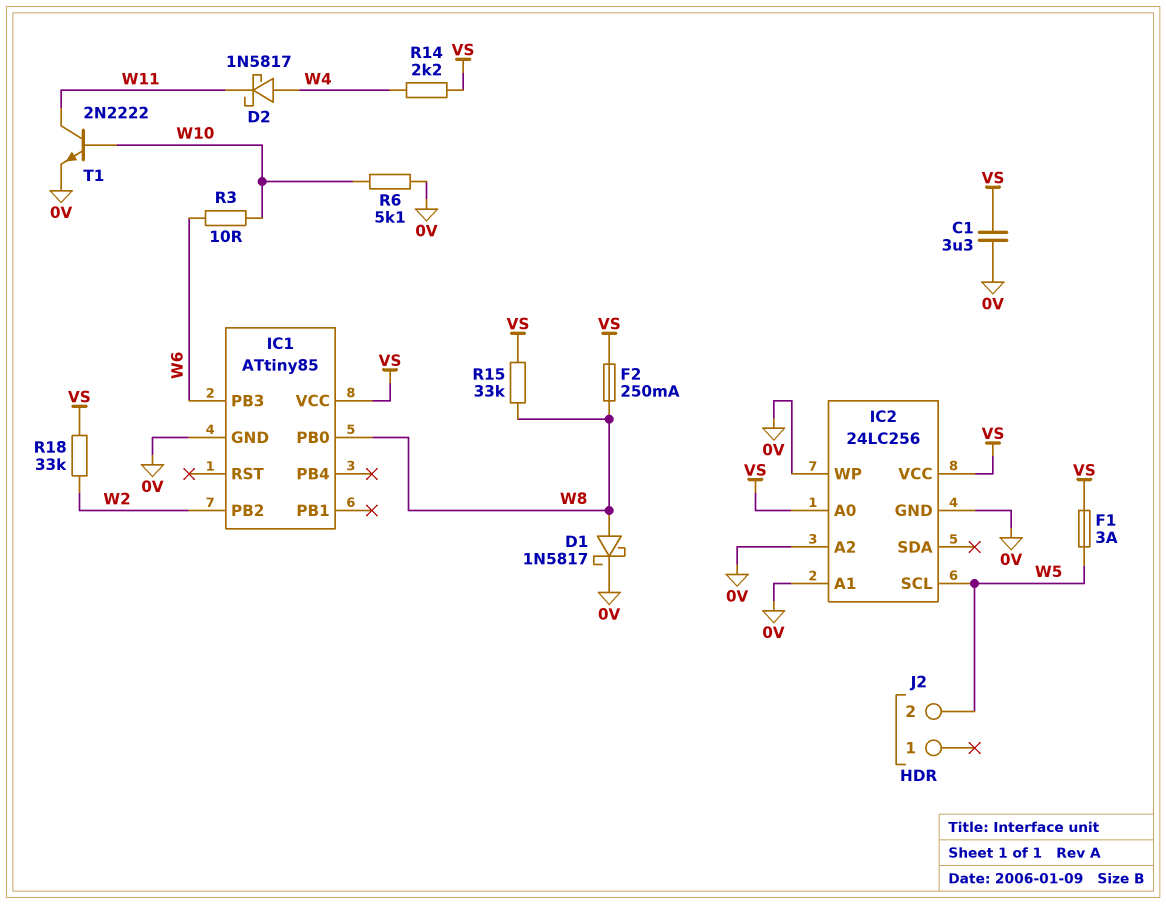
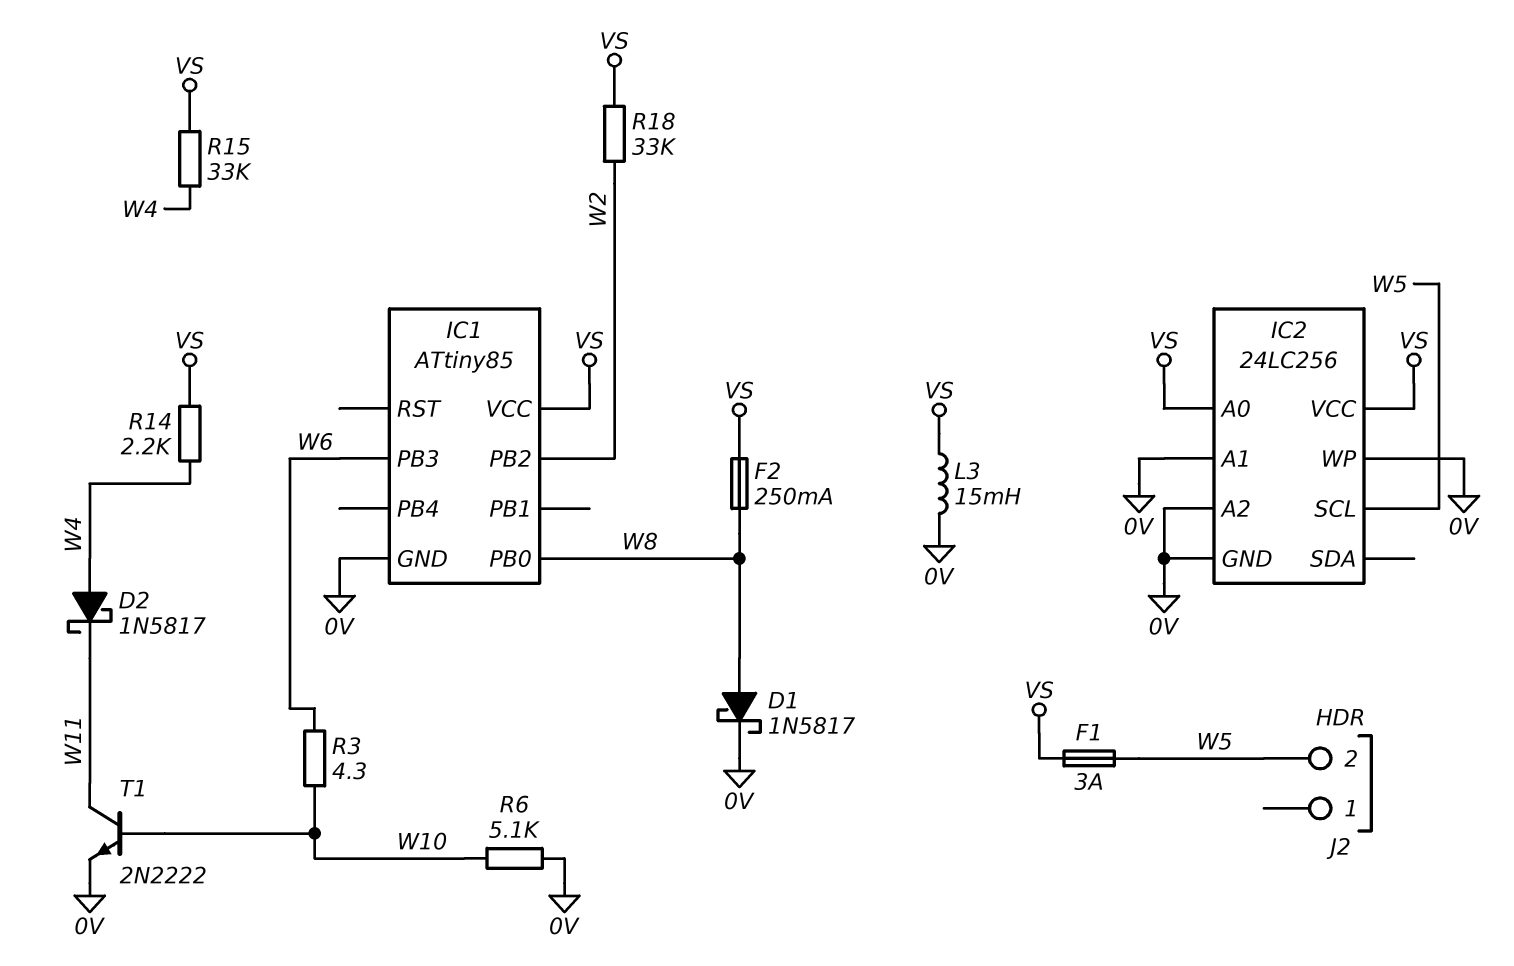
C1: 3.3uF (0V, VS) -> none
L3: none -> 15mH (0V, VS)
R3: 10 (W6, W10) -> 4.3 (W6, W10)
R15: 33k (VS, W8) -> 33k (VS, W4)

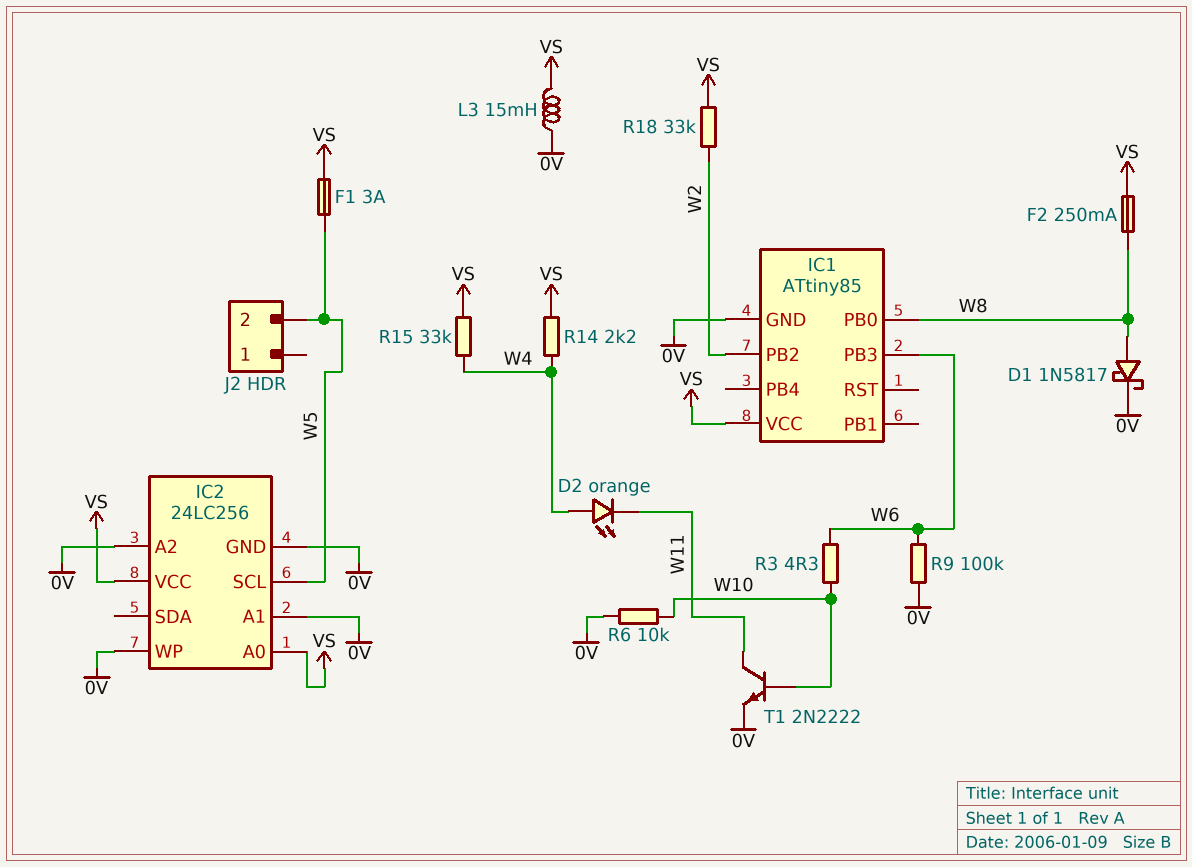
D2: schottky 1N5817 (A W4, K W11) -> LED orange (A W4, K W11)
R6: 5.1k (0V, W10) -> 10k (0V, W10)
R9: none -> 100k (0V, W6)

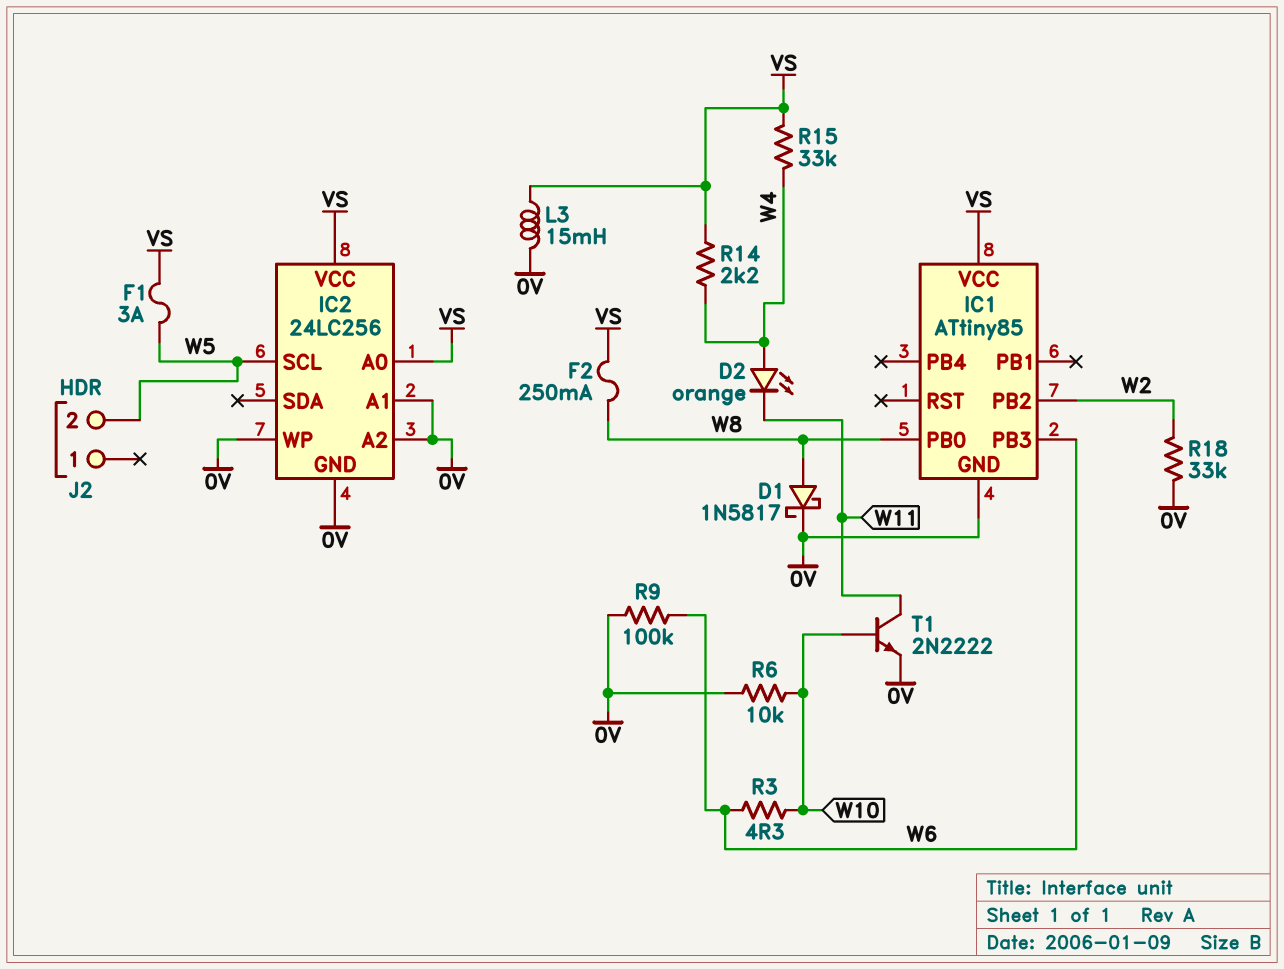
R18: 33k (VS, W2) -> 33k (0V, W2)

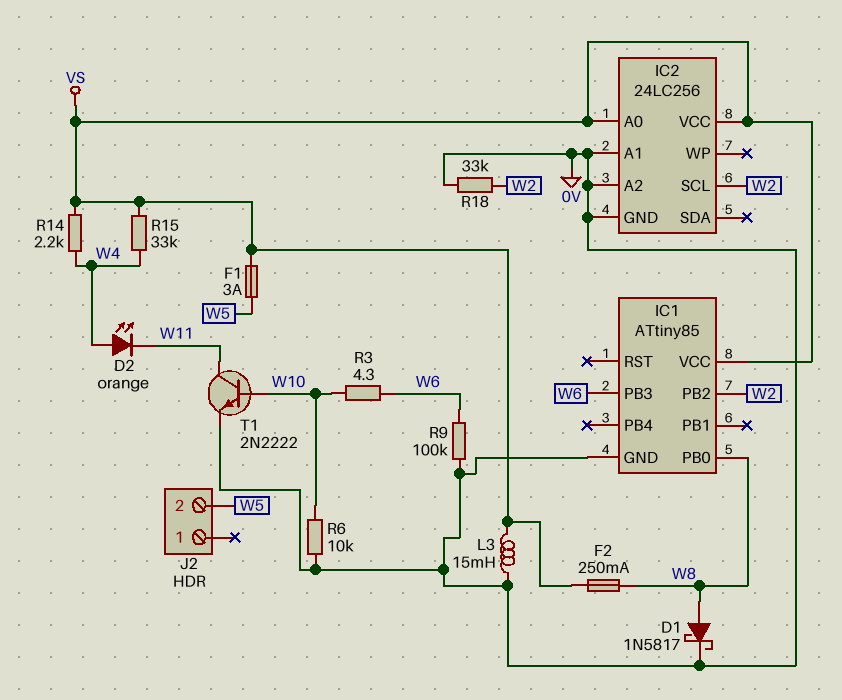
IC2 pin SCL: W5 -> W2
IC2 pin WP: 0V -> none

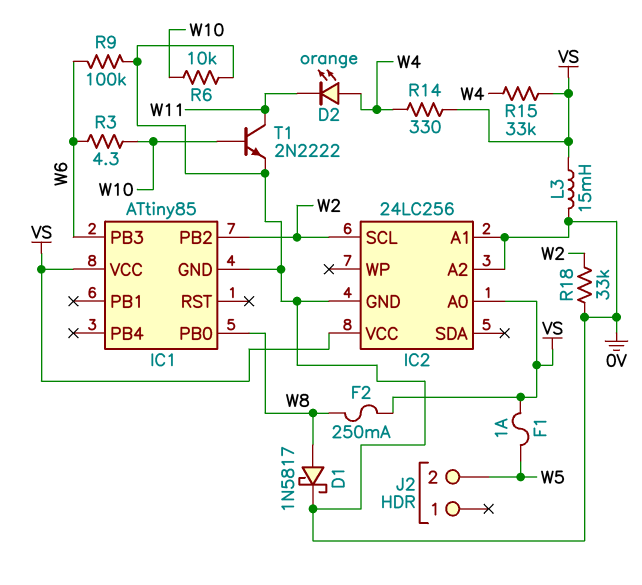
F1: 3A (VS, W5) -> 1A (VS, W5)
R14: 2.2k (VS, W4) -> 330 (VS, W4)

